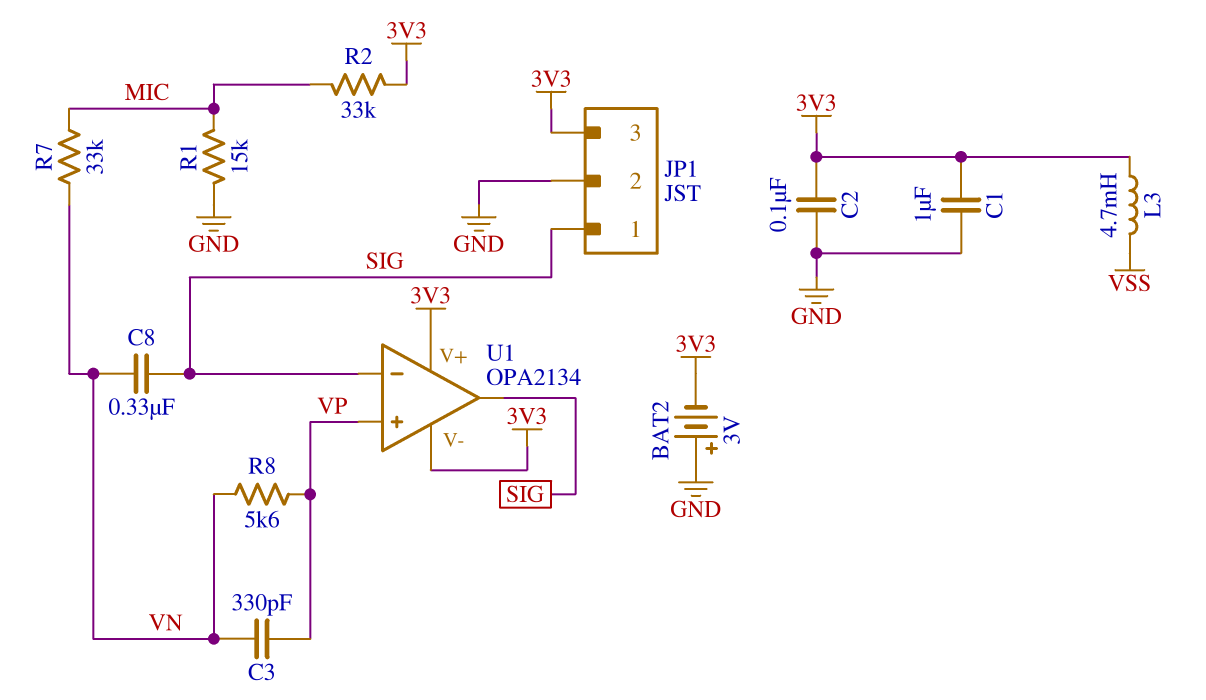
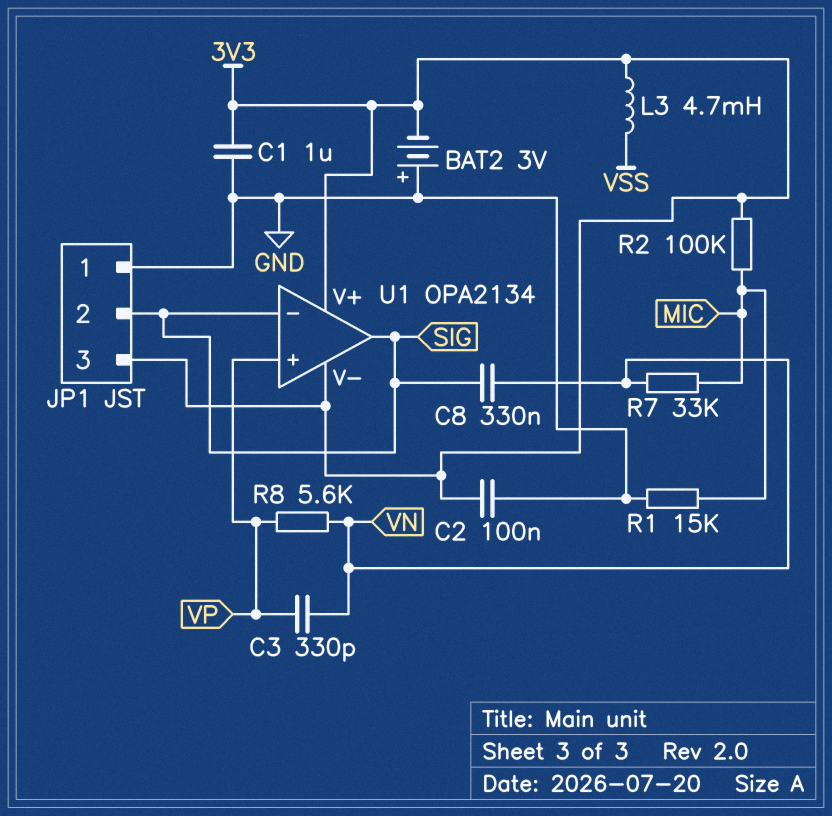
JP1 pin 1: SIG -> GND
JP1 pin 2: GND -> SIG
R2: 33k (3V3, MIC) -> 100k (3V3, MIC)

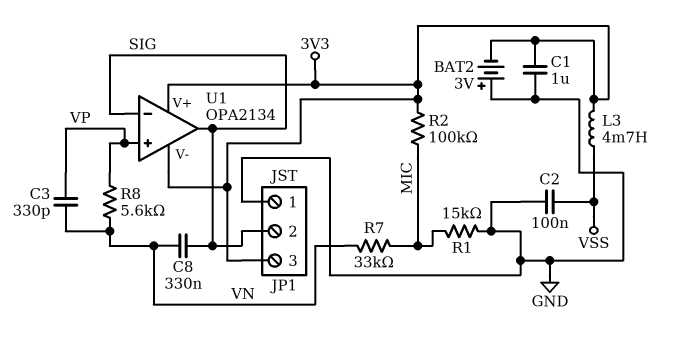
C2: 100nF (3V3, GND) -> 100nF (GND, VSS)

